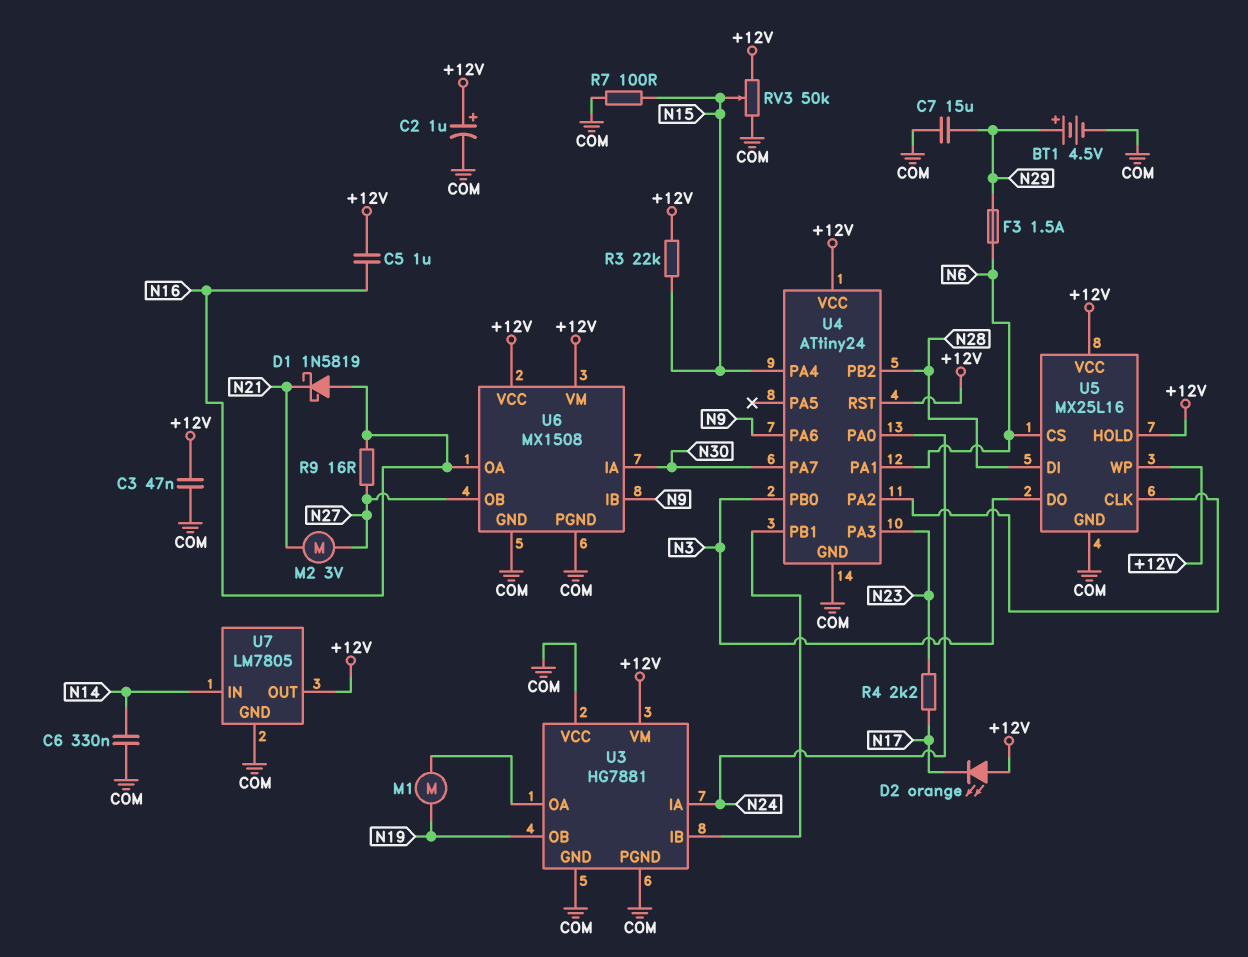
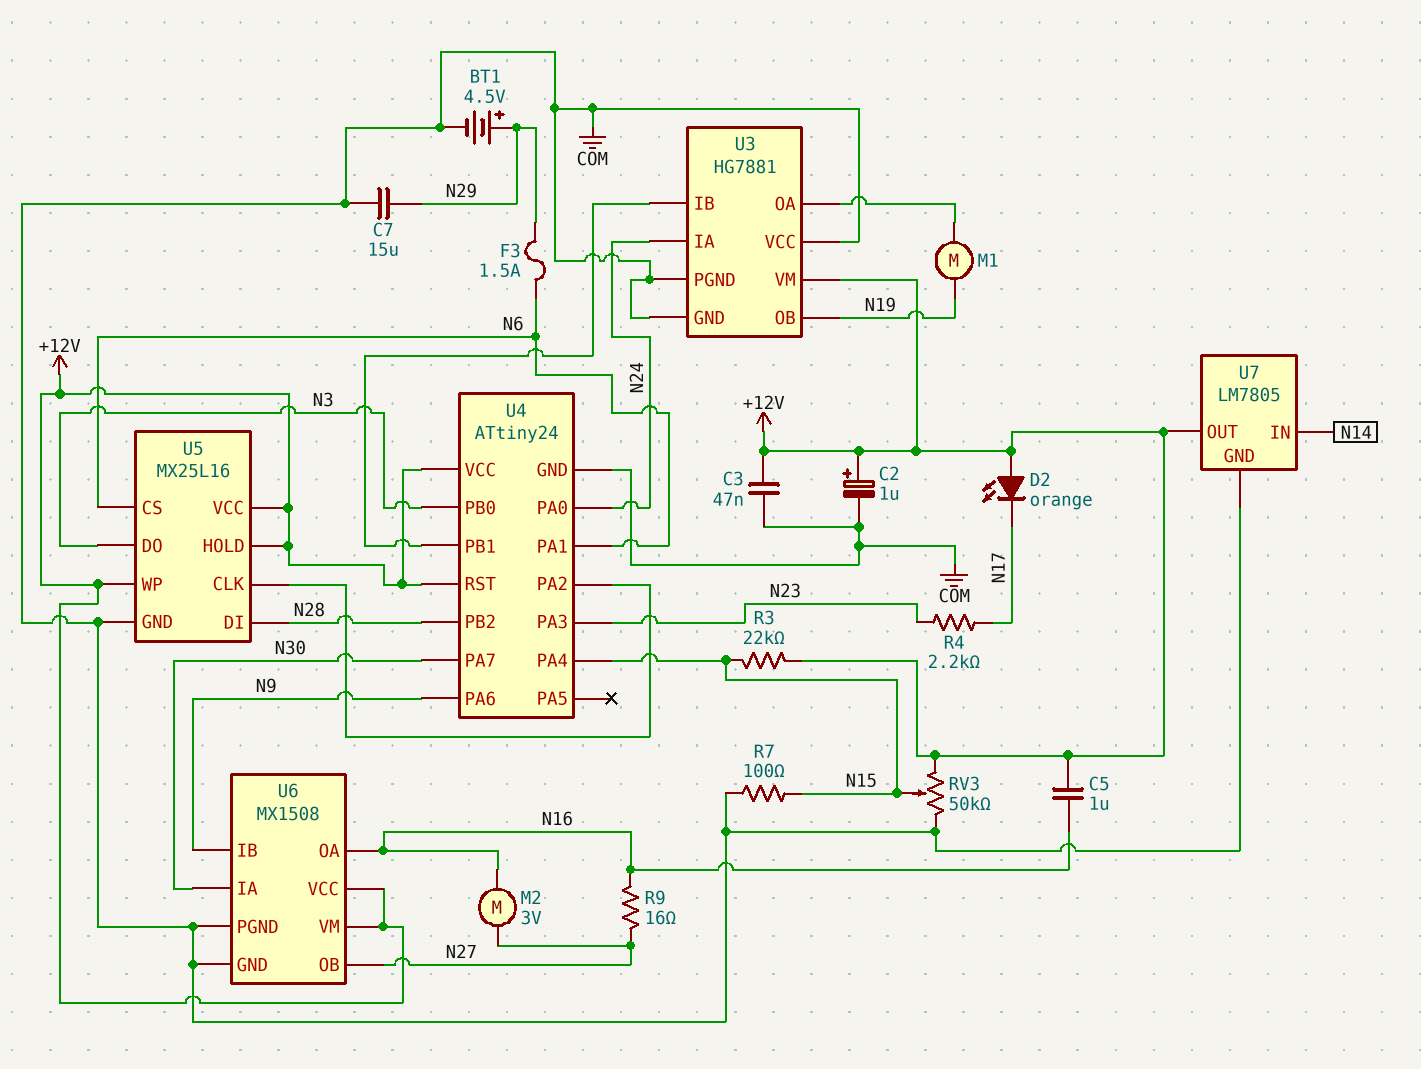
C6: 330nF (COM, N14) -> none
D1: schottky 1N5819 (A N16, K N21) -> none
M2: motor 3V (N21, N27) -> motor 3V (N16, N27)

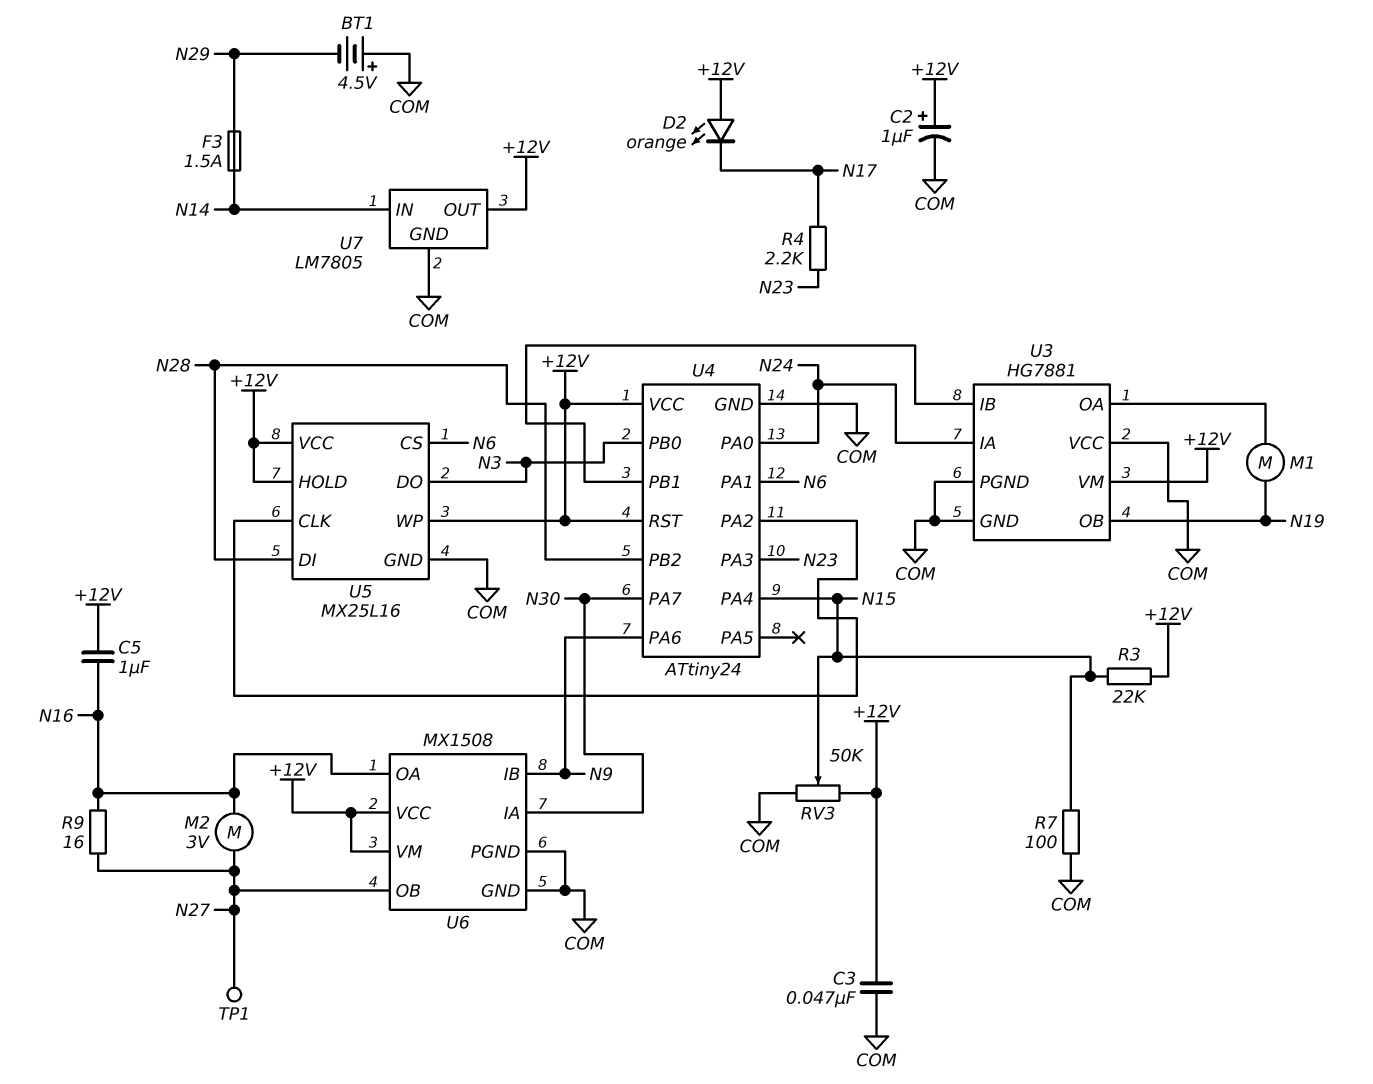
BT1: 4.5V (plus N29, minus COM) -> 4.5V (plus COM, minus N29)
C7: 15uF (COM, N29) -> none
F3: 1.5A (N6, N29) -> 1.5A (N14, N29)
TP1: none -> test point (N27)

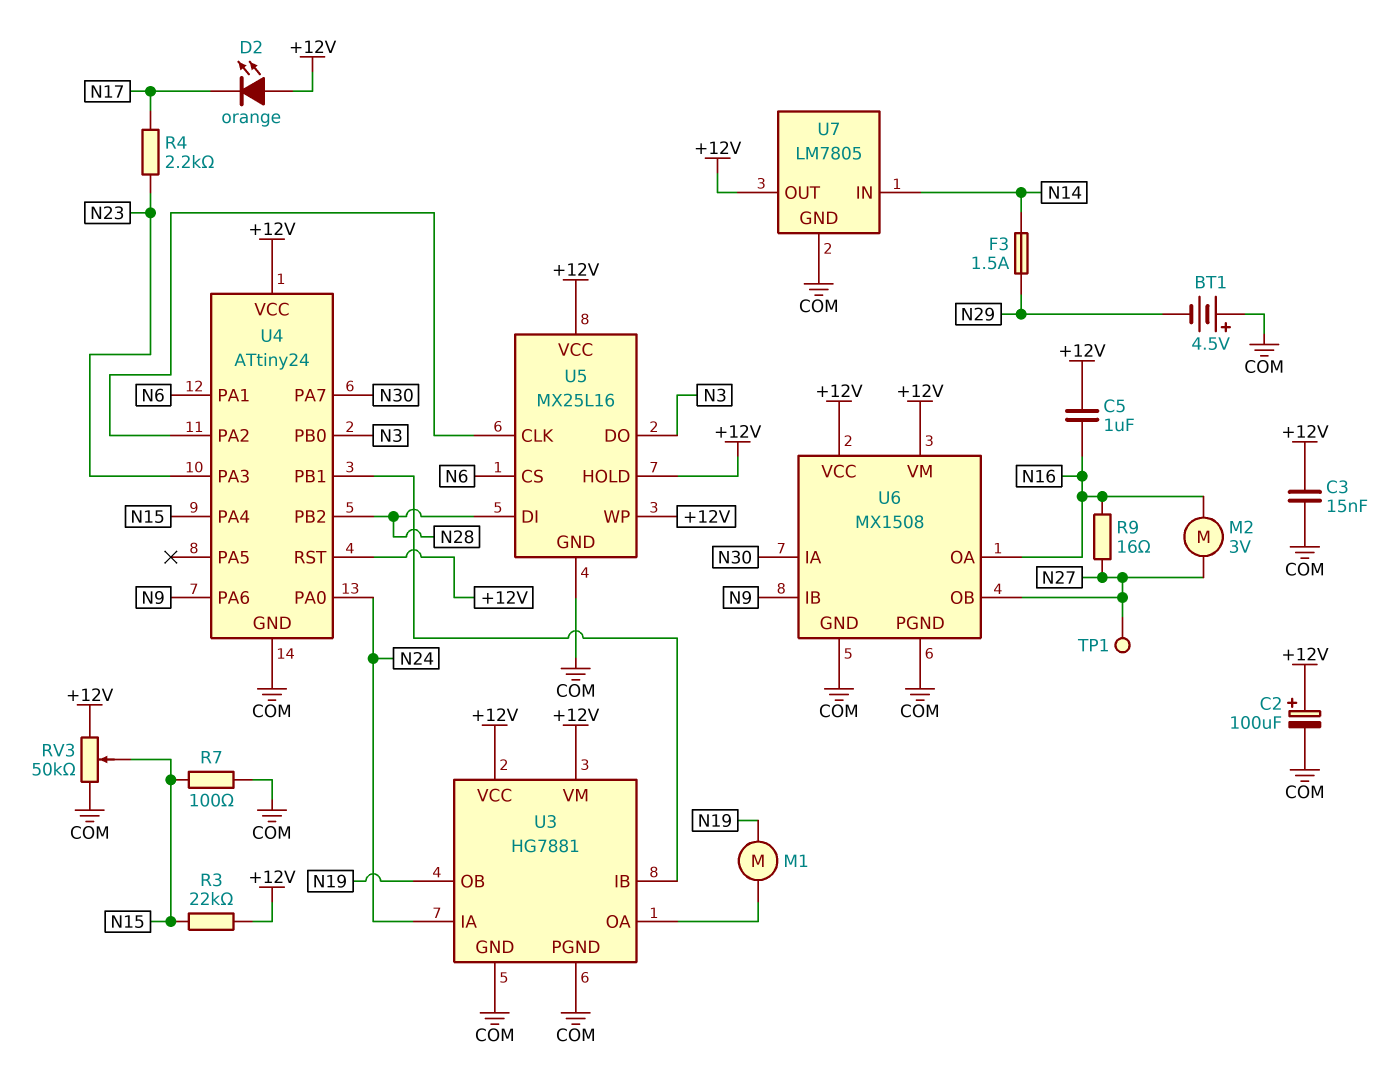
C2: 1uF (plus +12V, minus COM) -> 100uF (plus +12V, minus COM)
C3: 47nF (+12V, COM) -> 15nF (+12V, COM)
U3 pin VCC: COM -> +12V

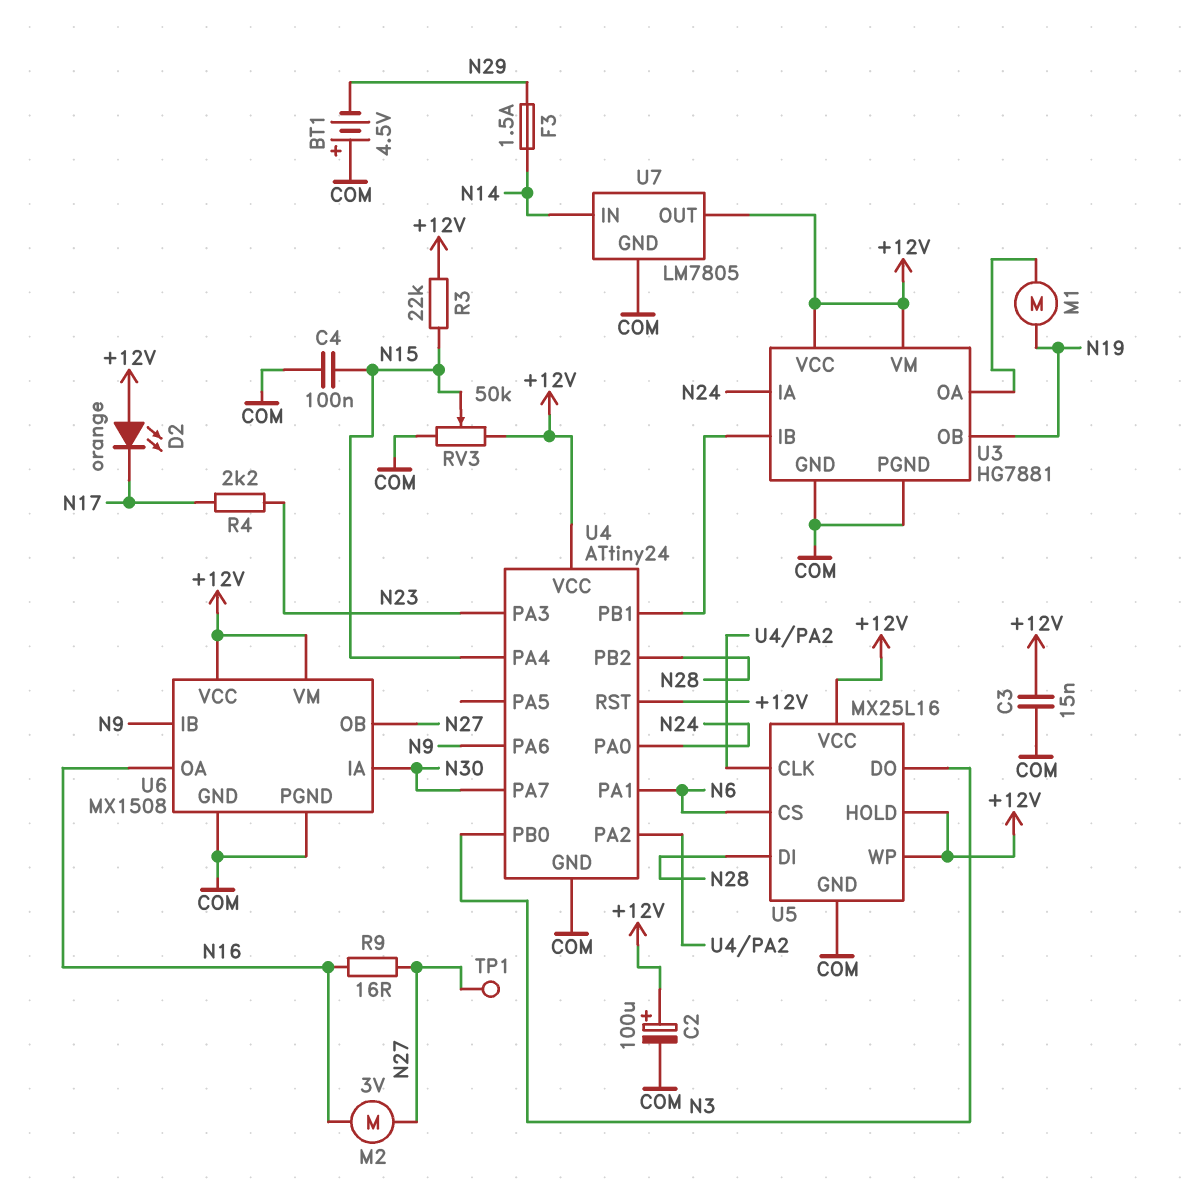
C4: none -> 100nF (COM, N15)
C5: 1uF (+12V, N16) -> none
R7: 100 (COM, N15) -> none

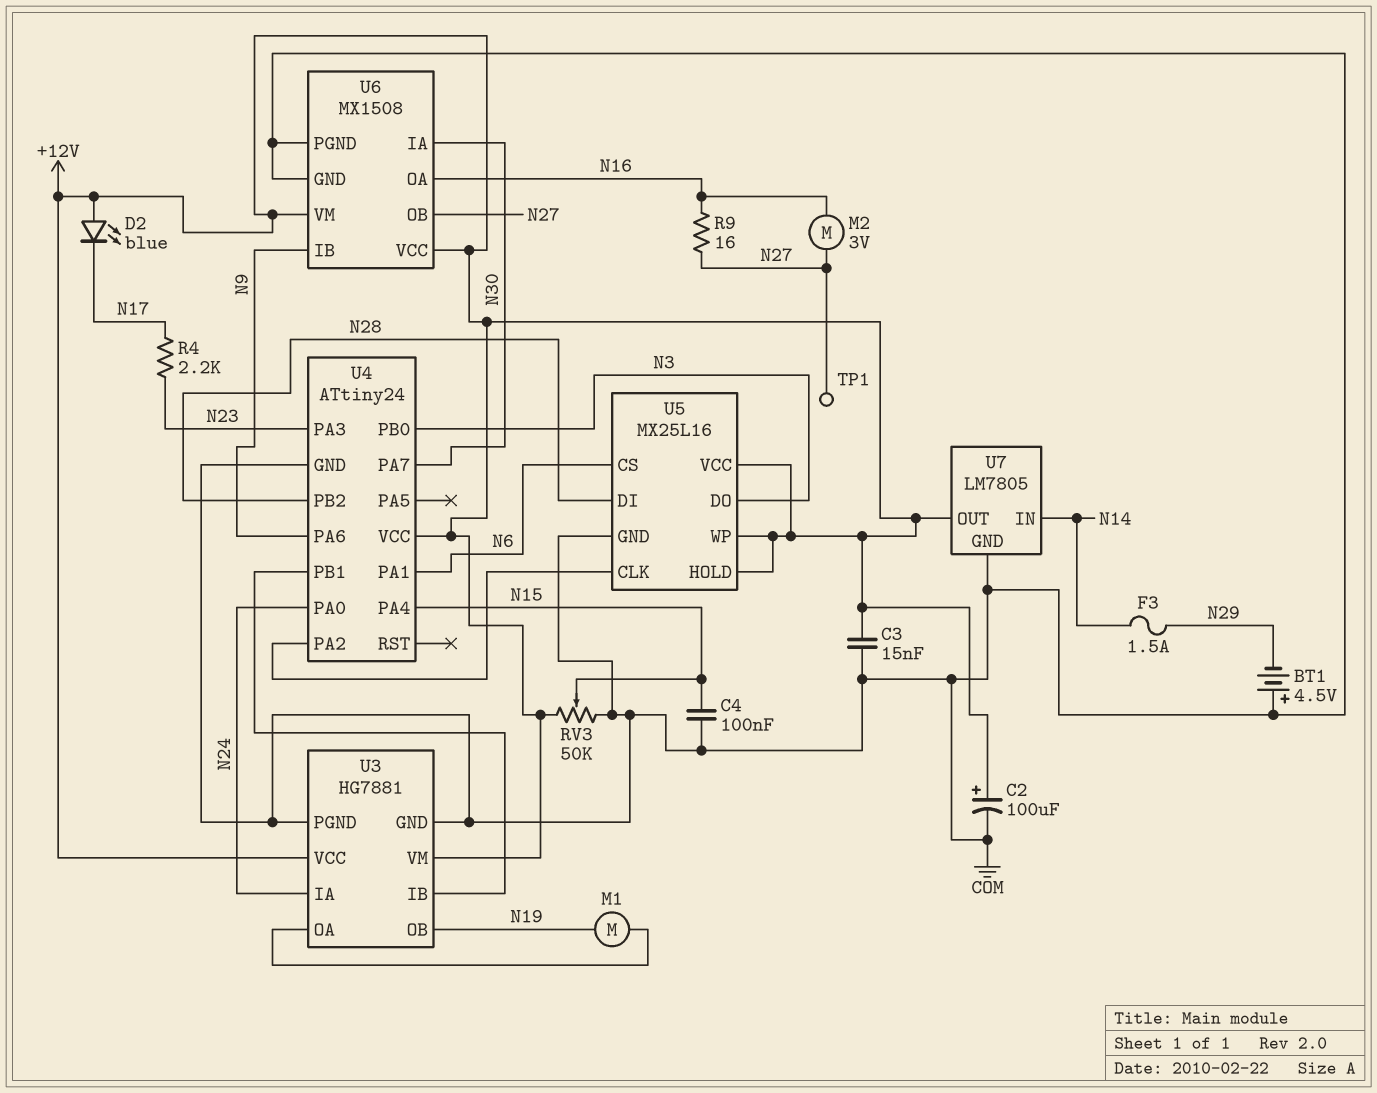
D2: LED orange (A +12V, K N17) -> LED blue (A +12V, K N17)
R3: 22k (+12V, N15) -> none
U4 pin RST: +12V -> none

